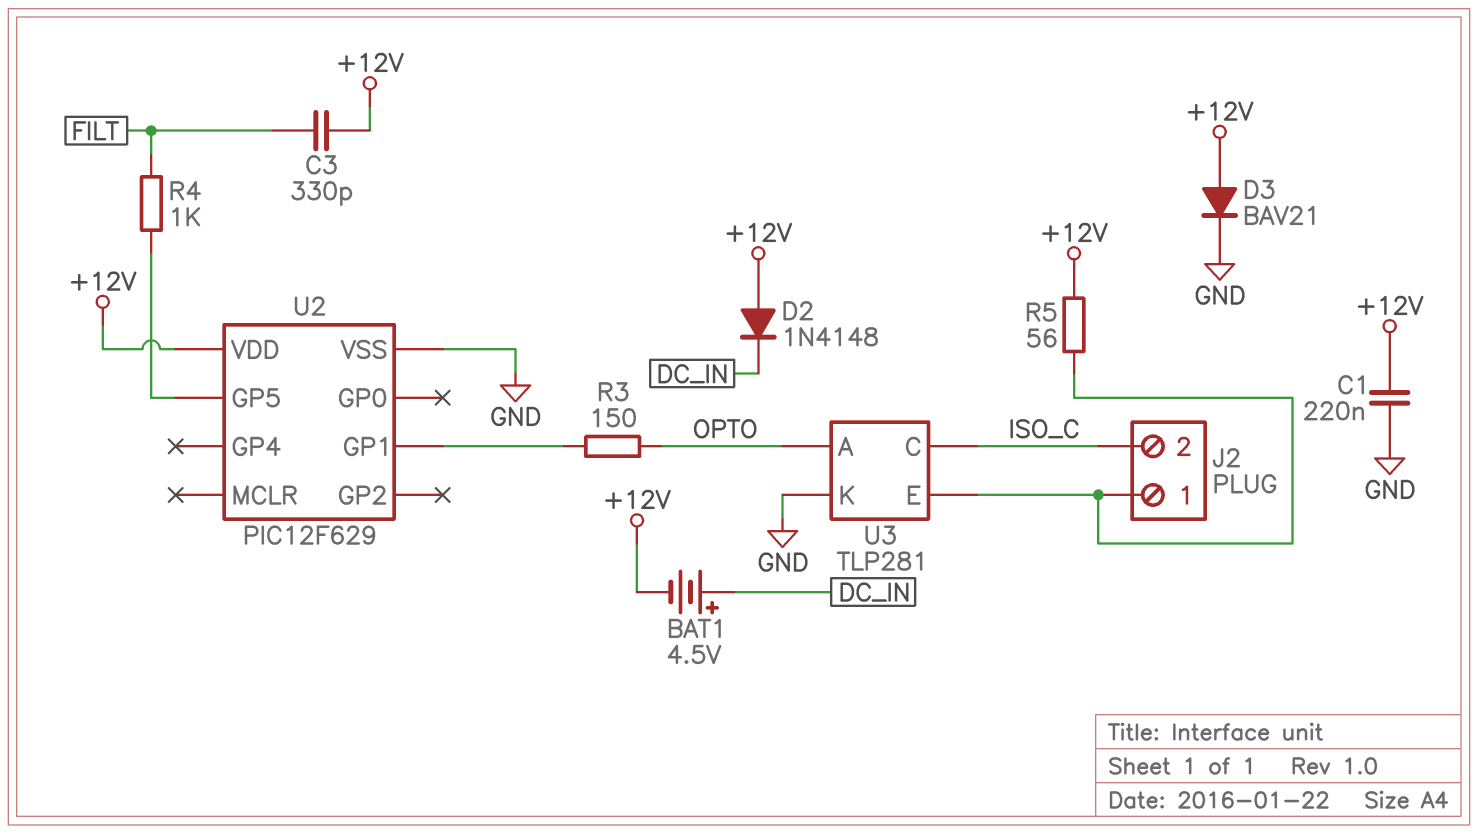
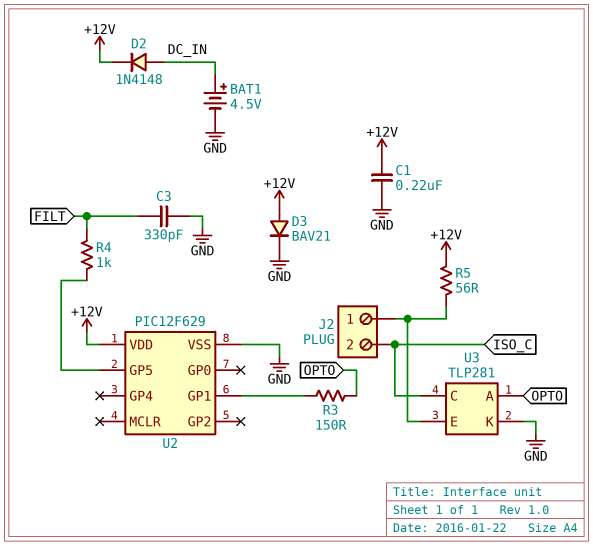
BAT1: 4.5V (plus DC_IN, minus +12V) -> 4.5V (plus DC_IN, minus GND)
C3: 330pF (+12V, FILT) -> 330pF (FILT, GND)
D2: diode 1N4148 (A +12V, K DC_IN) -> diode 1N4148 (A DC_IN, K +12V)

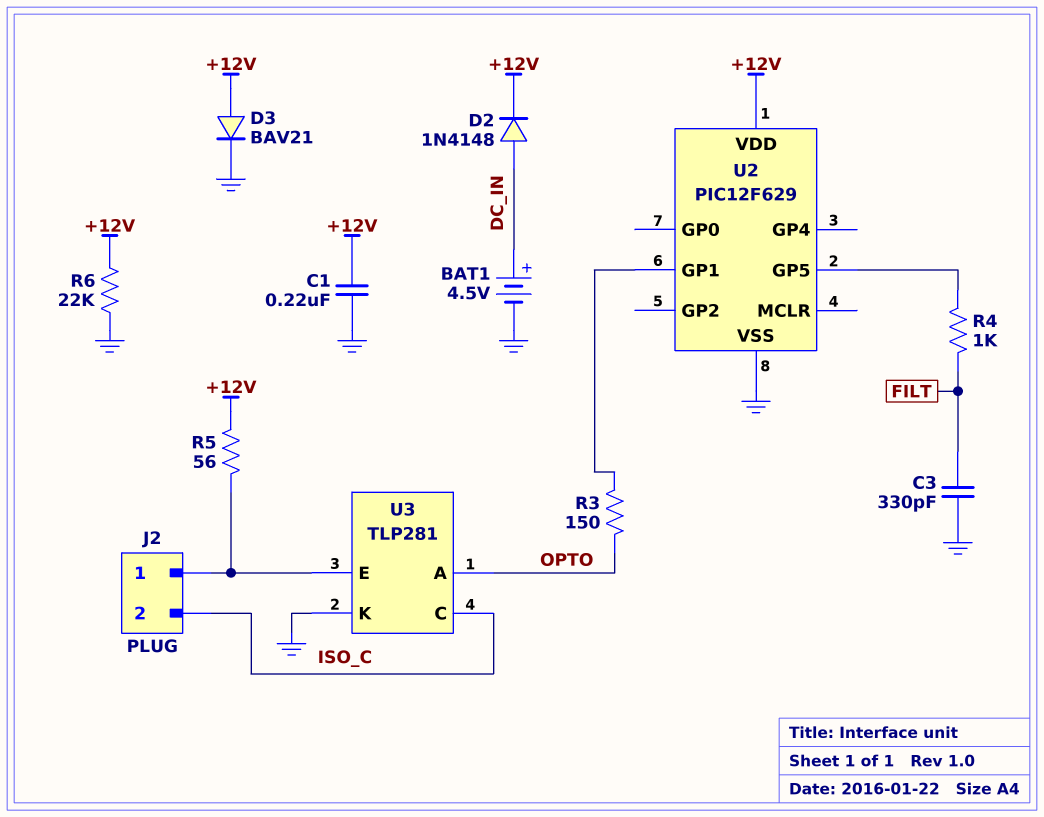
R6: none -> 22k (+12V, GND)

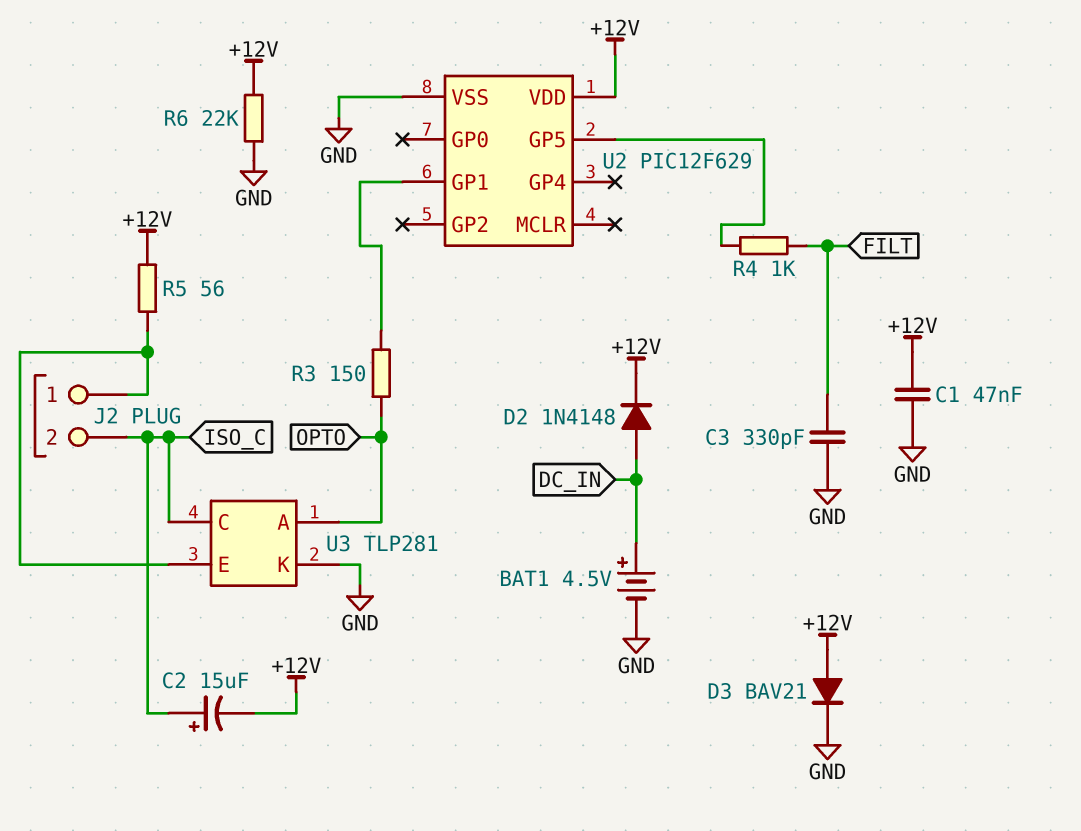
C1: 220nF (+12V, GND) -> 47nF (+12V, GND)
C2: none -> 15uF (plus ISO_C, minus +12V)

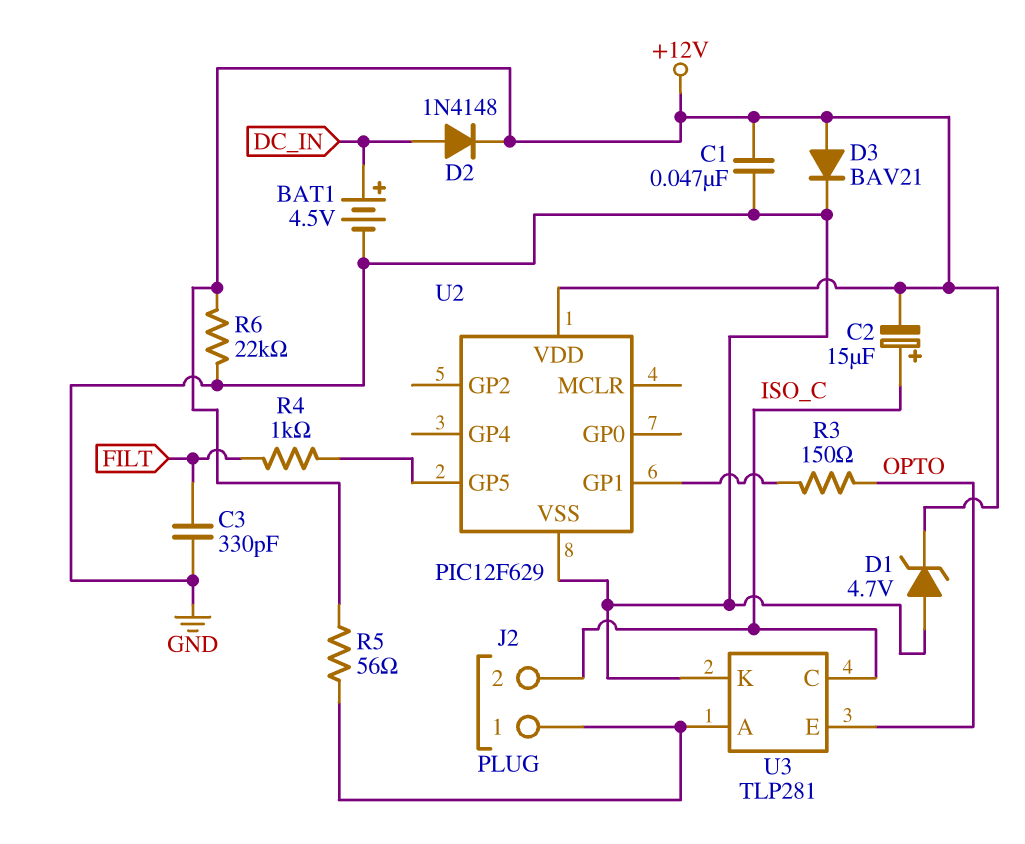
D1: none -> zener 4.7V (A GND, K +12V)
U3 pin A: OPTO -> J2/1
U3 pin E: J2/1 -> OPTO

